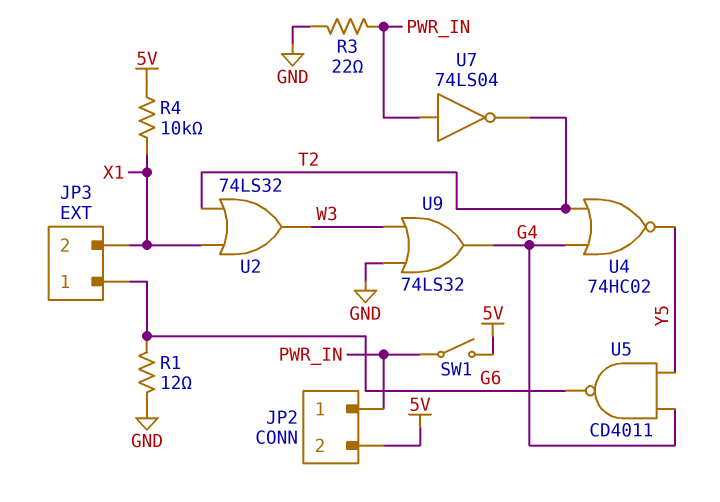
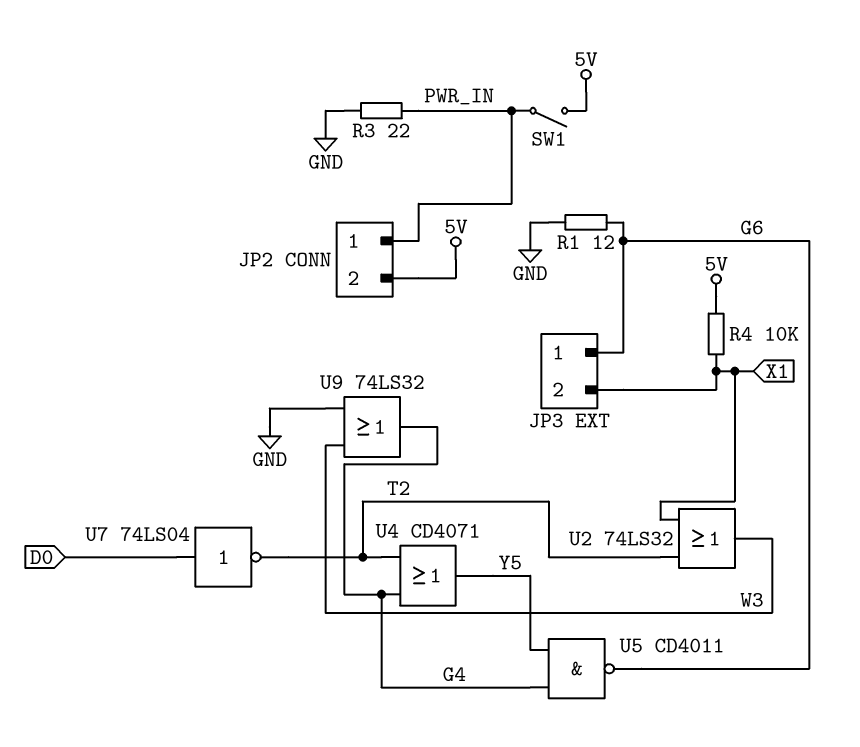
U4: NOR 74HC02 (in G4, in T2, out Y5) -> OR CD4071 (in G4, in T2, out Y5)
U7: NOT 74LS04 (in PWR_IN, out T2) -> NOT 74LS04 (in D0, out T2)

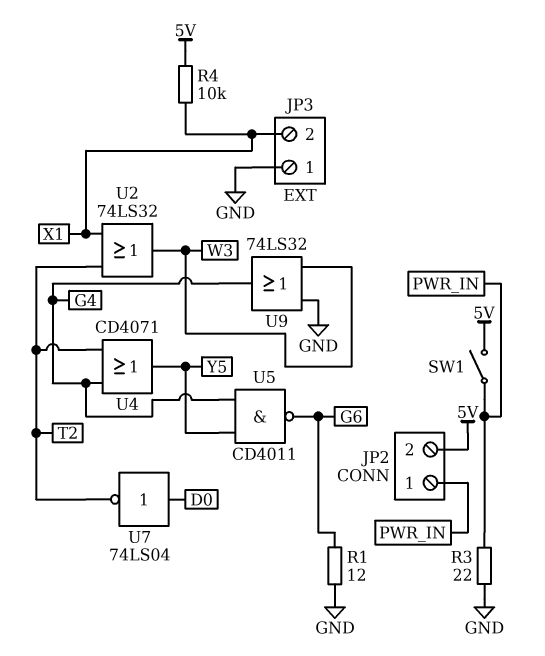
JP3 pin 1: G6 -> GND

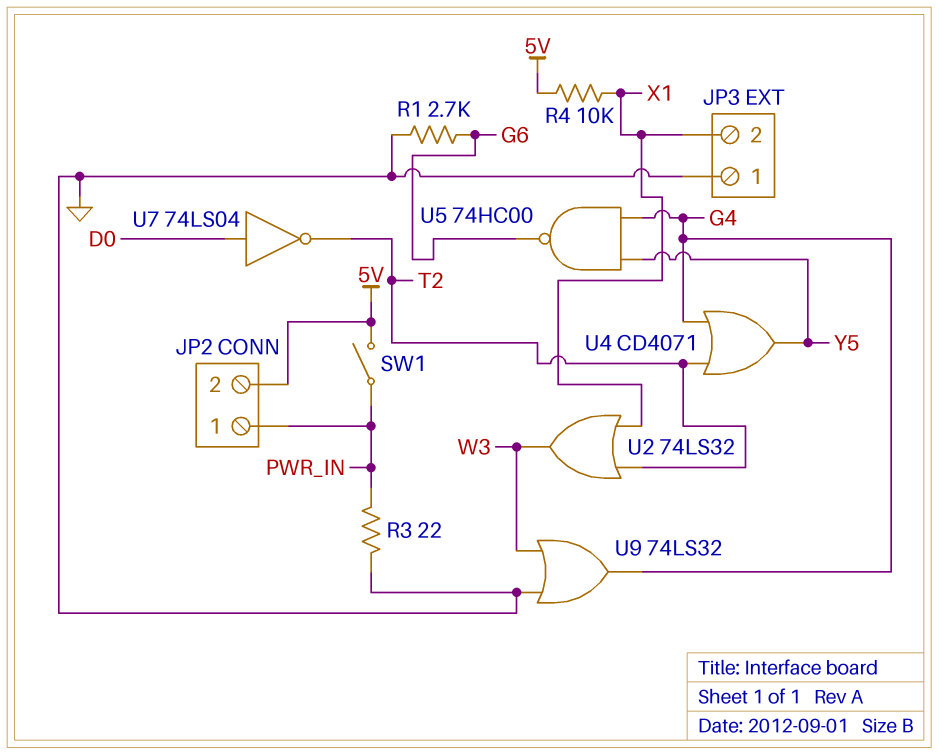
R1: 12 (G6, GND) -> 2.7k (G6, GND)
U5: NAND CD4011 (in G4, in Y5, out G6) -> NAND 74HC00 (in G4, in Y5, out G6)

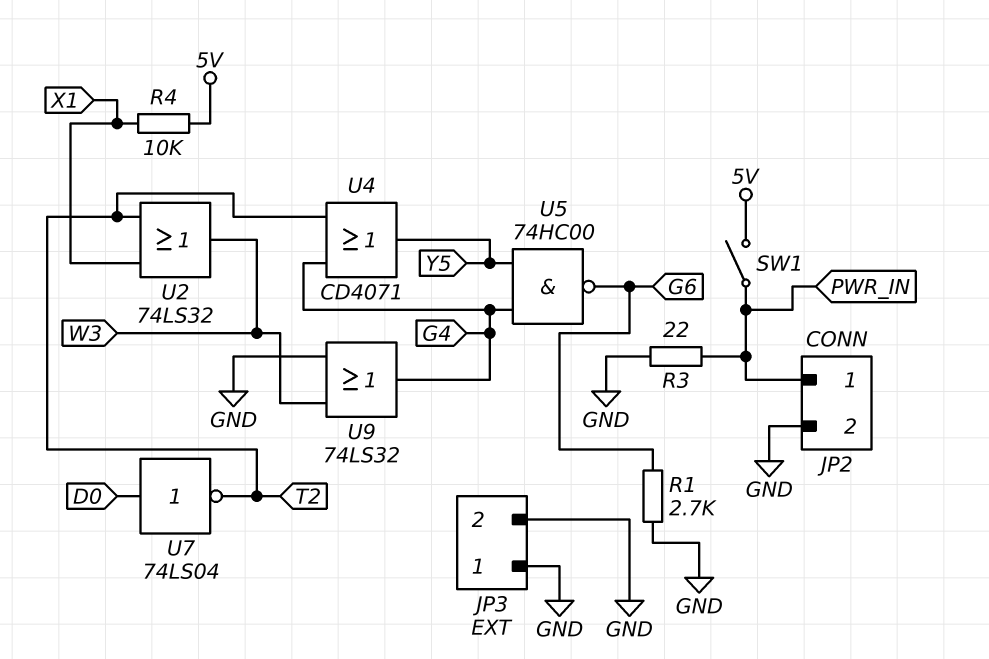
JP2 pin 2: 5V -> GND
JP3 pin 2: X1 -> GND

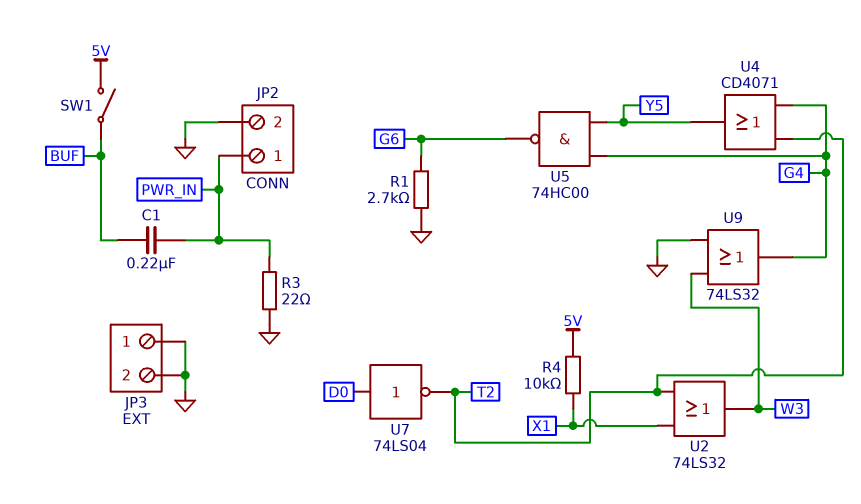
C1: none -> 220nF (BUF, PWR_IN)
SW1: switch (5V, PWR_IN) -> switch (5V, BUF)

